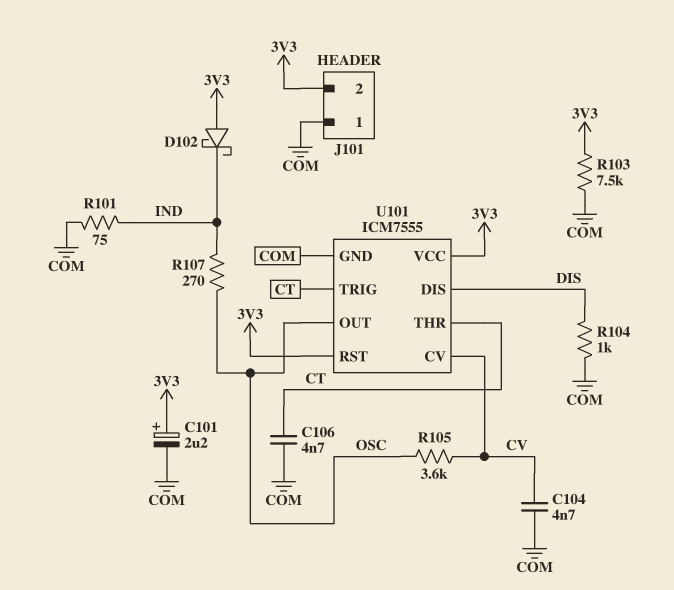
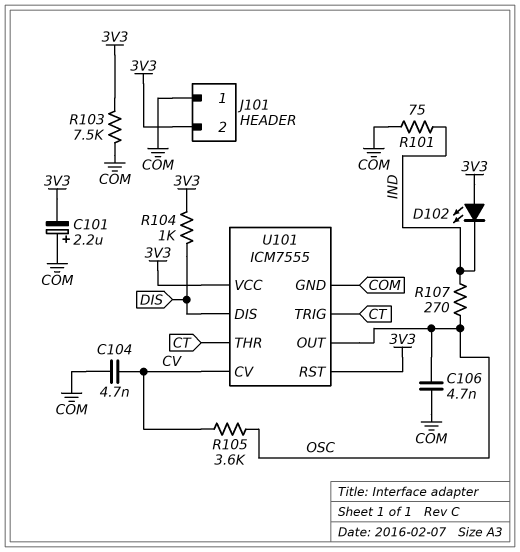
C101: 2.2uF (plus 3V3, minus COM) -> 2.2uF (plus COM, minus 3V3)
C106: 4.7nF (COM, CT) -> 4.7nF (COM, OSC)
D102: schottky (A 3V3, K IND) -> LED (A 3V3, K IND)
R104: 1k (COM, DIS) -> 1k (3V3, DIS)

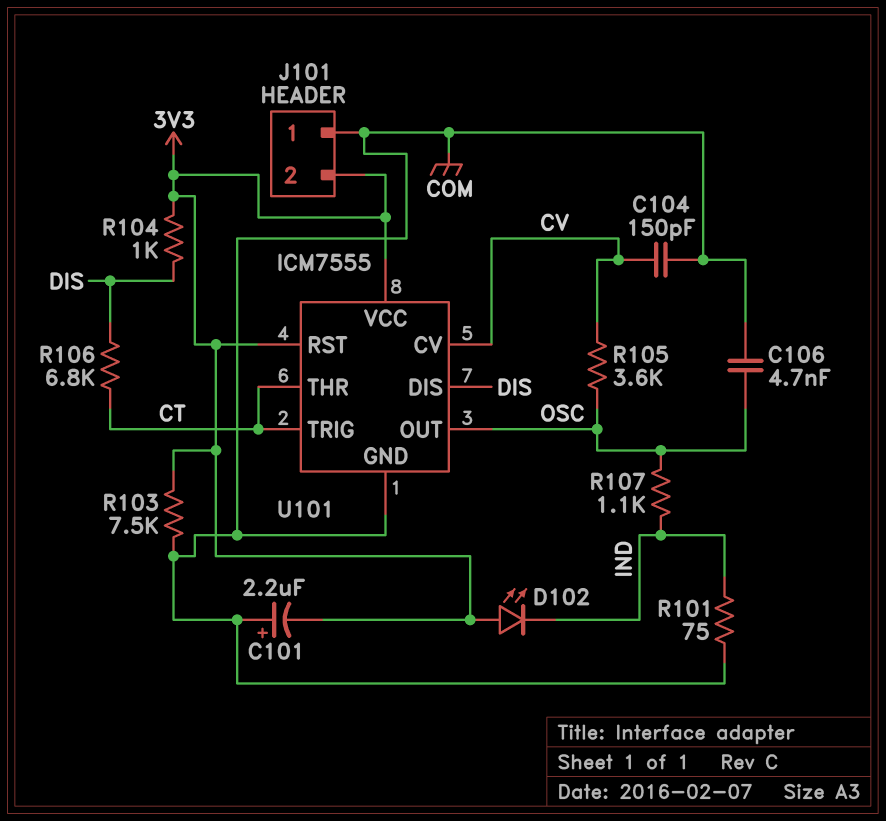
C104: 4.7nF (COM, CV) -> 150pF (COM, CV)
R106: none -> 6.8k (CT, DIS)
R107: 270 (IND, OSC) -> 1.1k (IND, OSC)

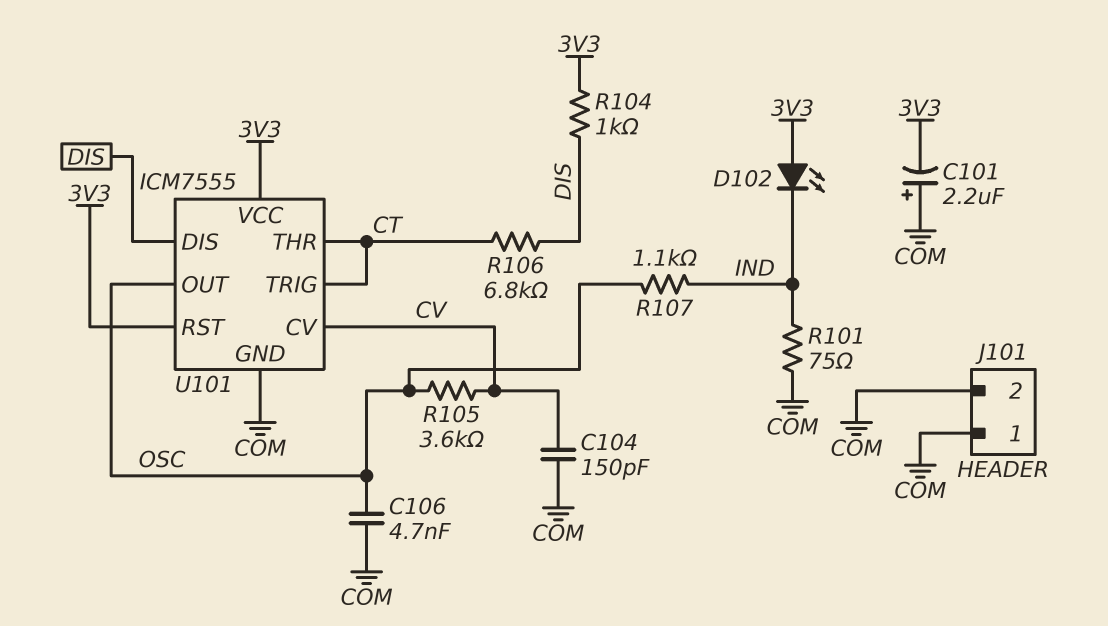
J101 pin 2: 3V3 -> COM
R103: 7.5k (3V3, COM) -> none

